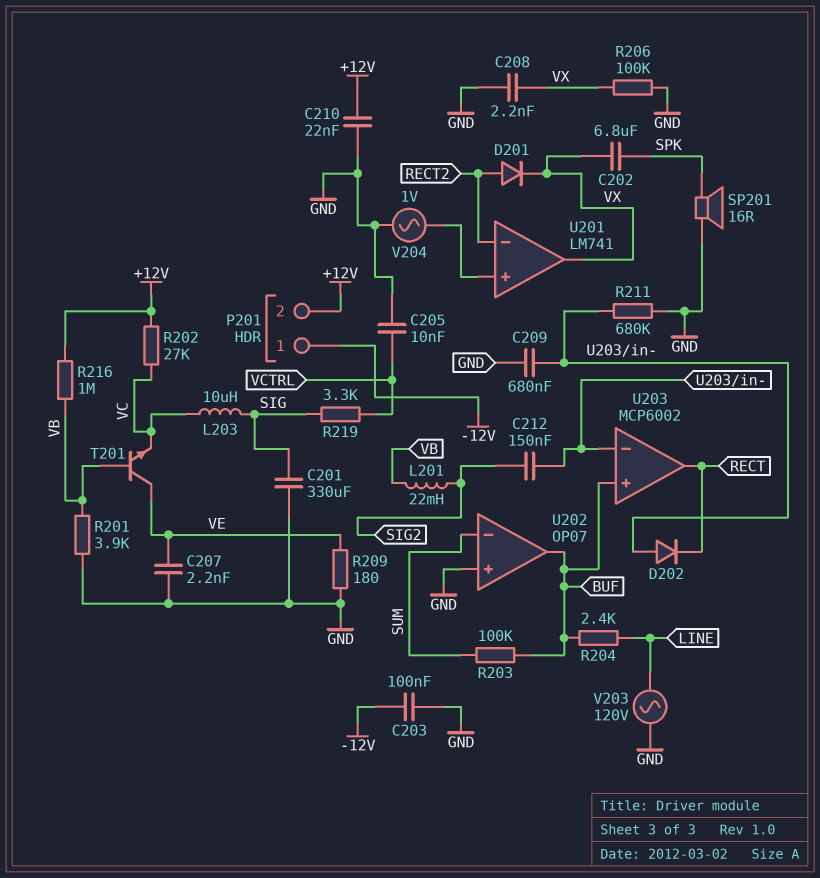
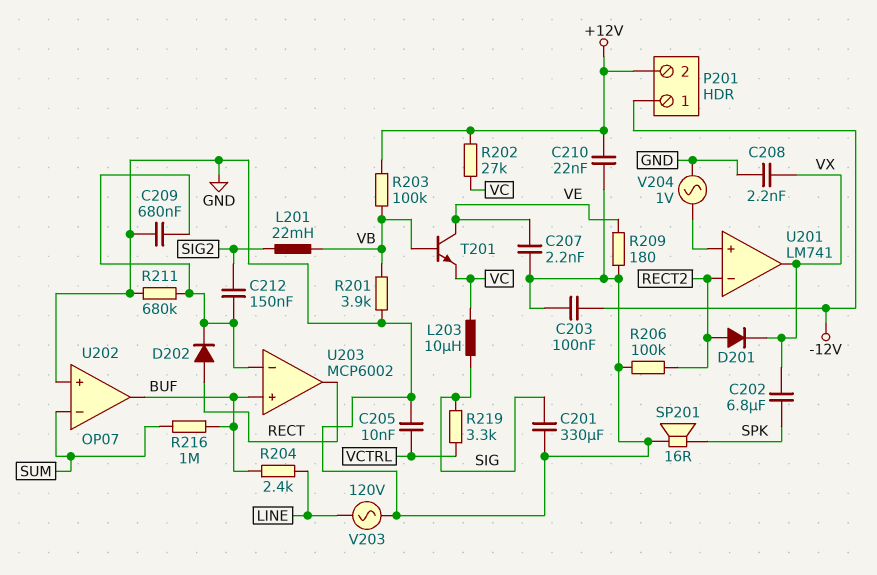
D202: diode (A U203/in-, K RECT) -> diode (A RECT, K U203/in-)
R203: 100k (BUF, SUM) -> 100k (+12V, VB)
R206: 100k (GND, VX) -> 100k (GND, RECT2)
R216: 1M (+12V, VB) -> 1M (BUF, SUM)

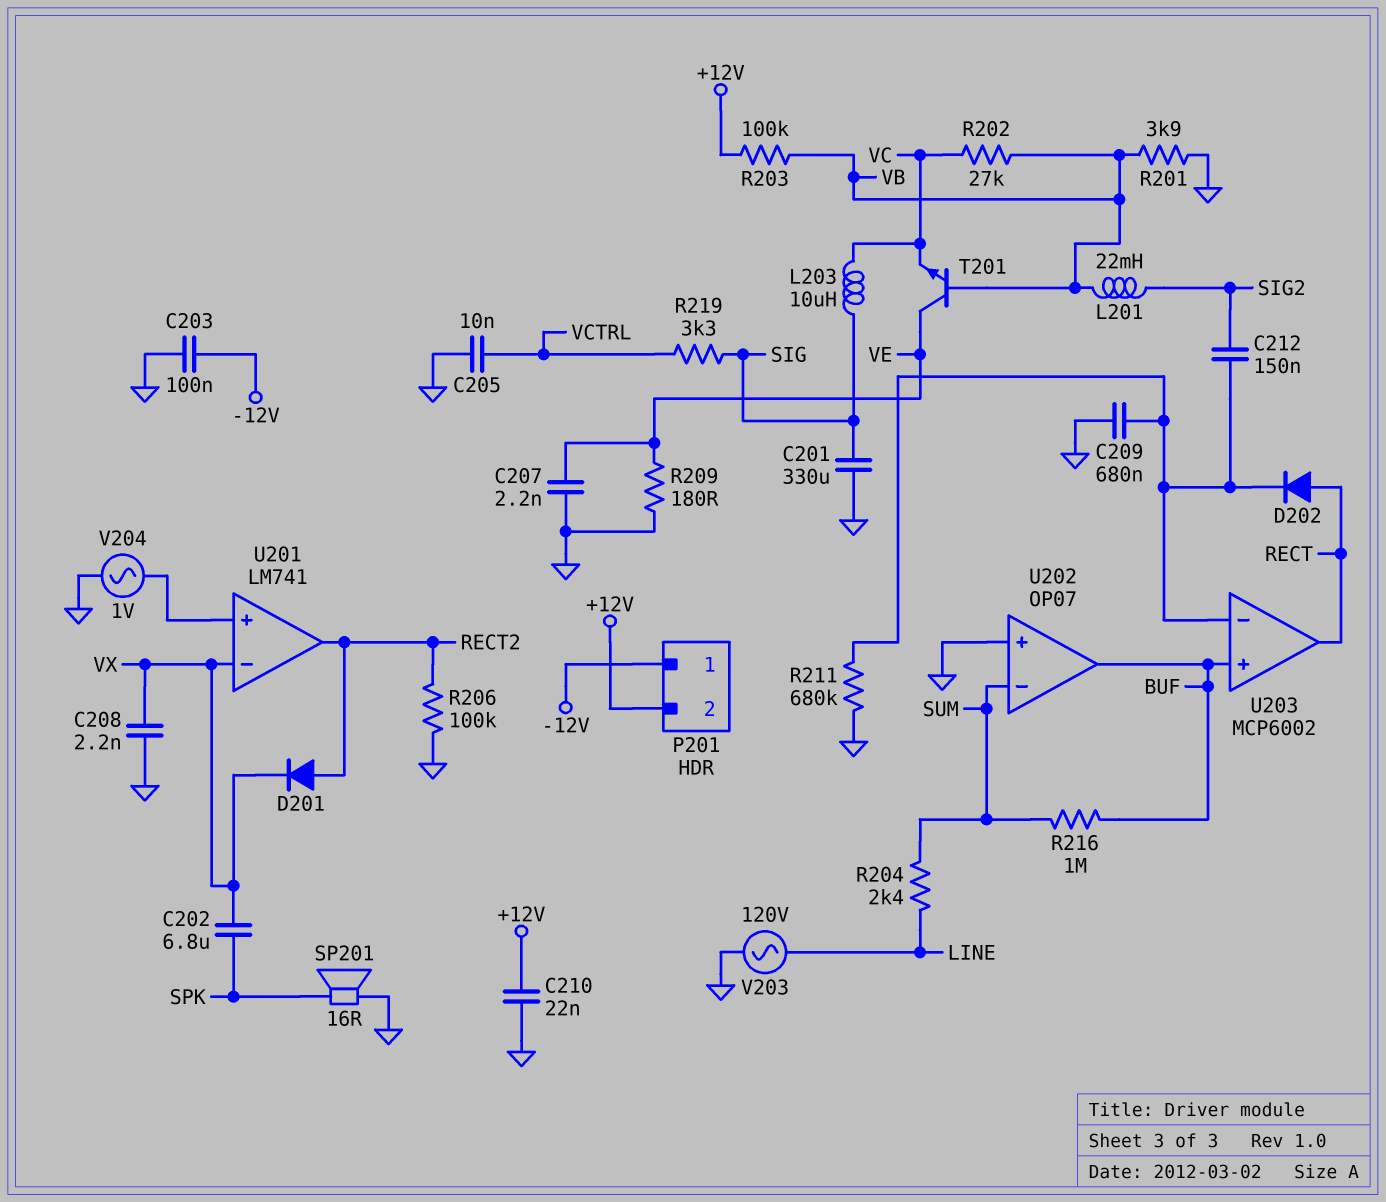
R202: 27k (+12V, VC) -> 27k (VB, VC)
R204: 2.4k (BUF, LINE) -> 2.4k (LINE, SUM)
U201 pin in-: RECT2 -> VX
U201 pin out: VX -> RECT2

